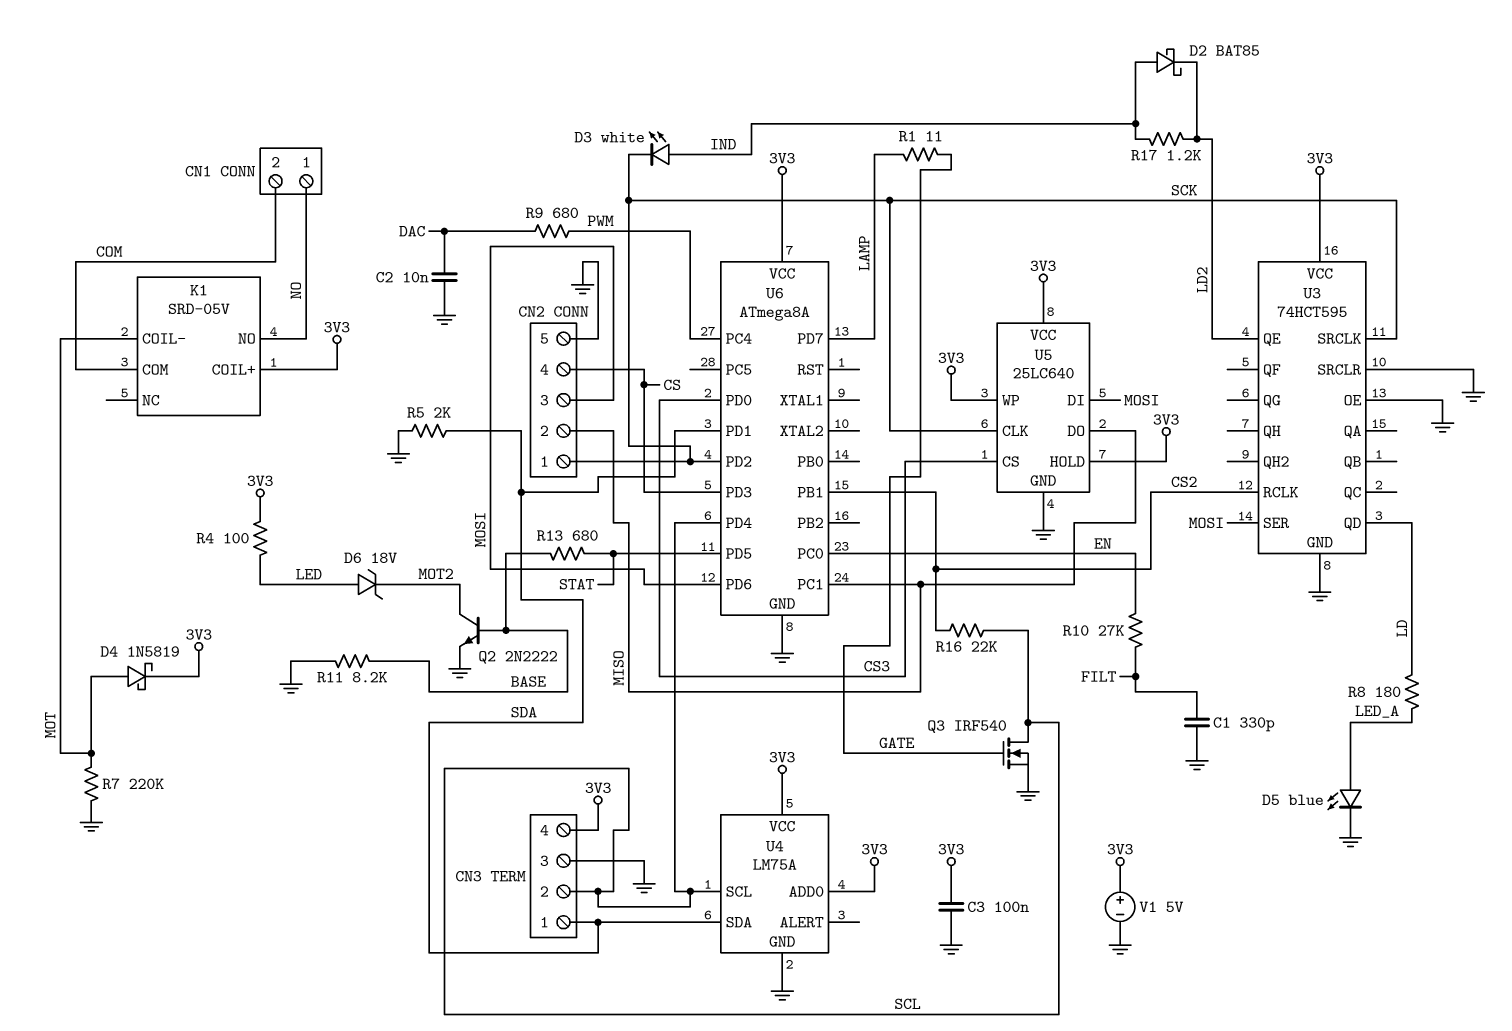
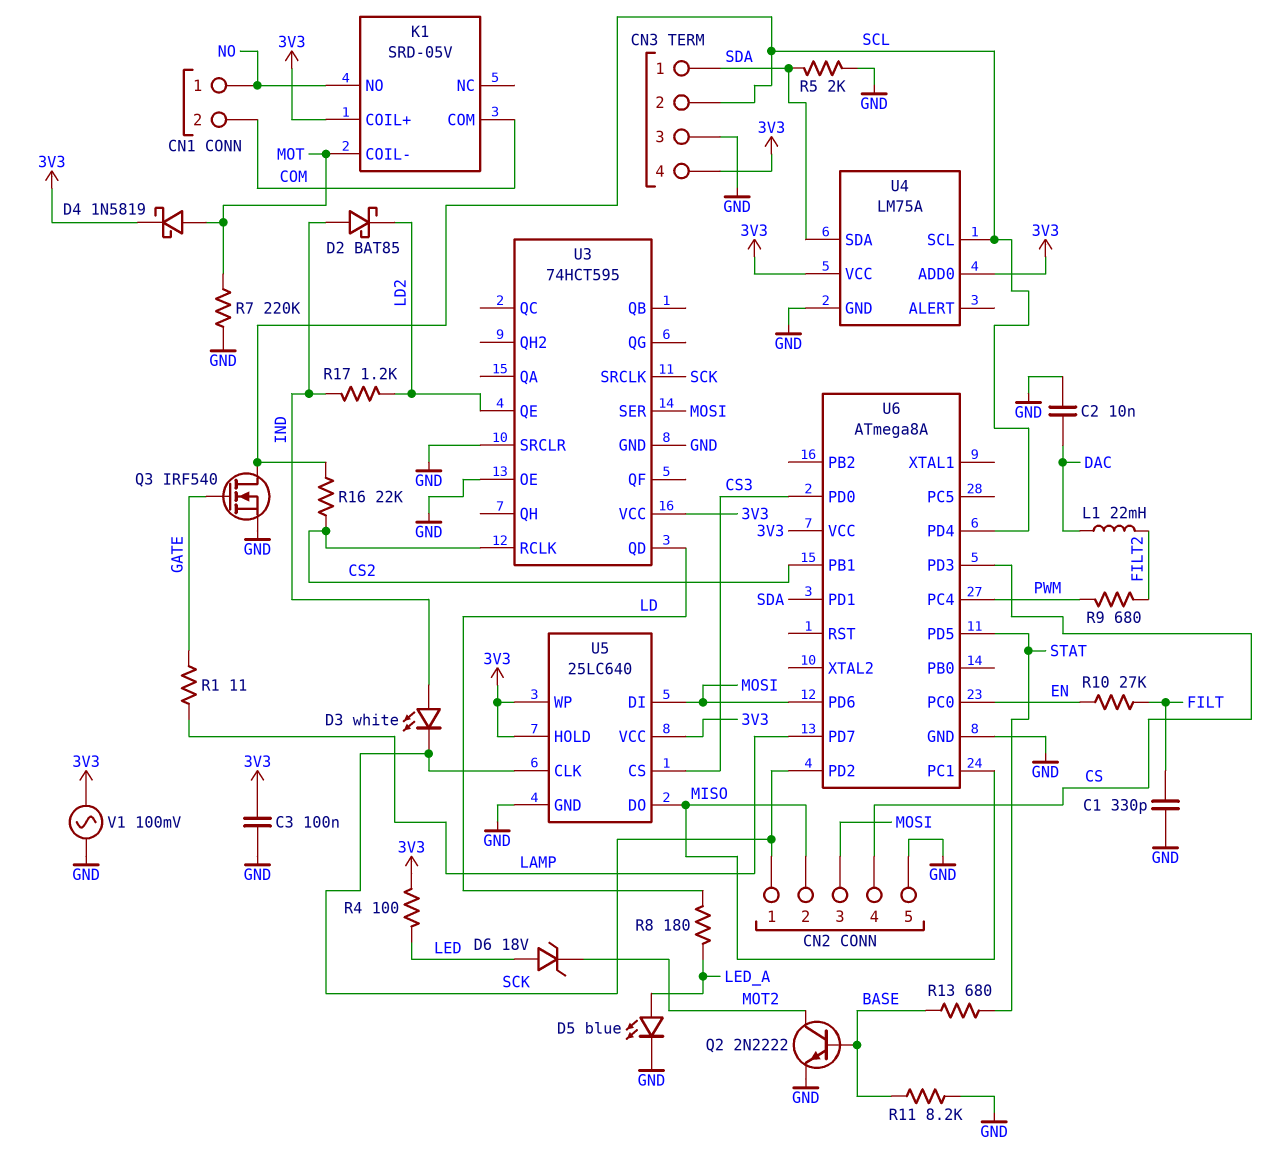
L1: none -> 22mH (DAC, FILT2)
R9: 680 (DAC, PWM) -> 680 (FILT2, PWM)
V1: 5V (plus 3V3, minus GND) -> AC 100mV (3V3, GND)

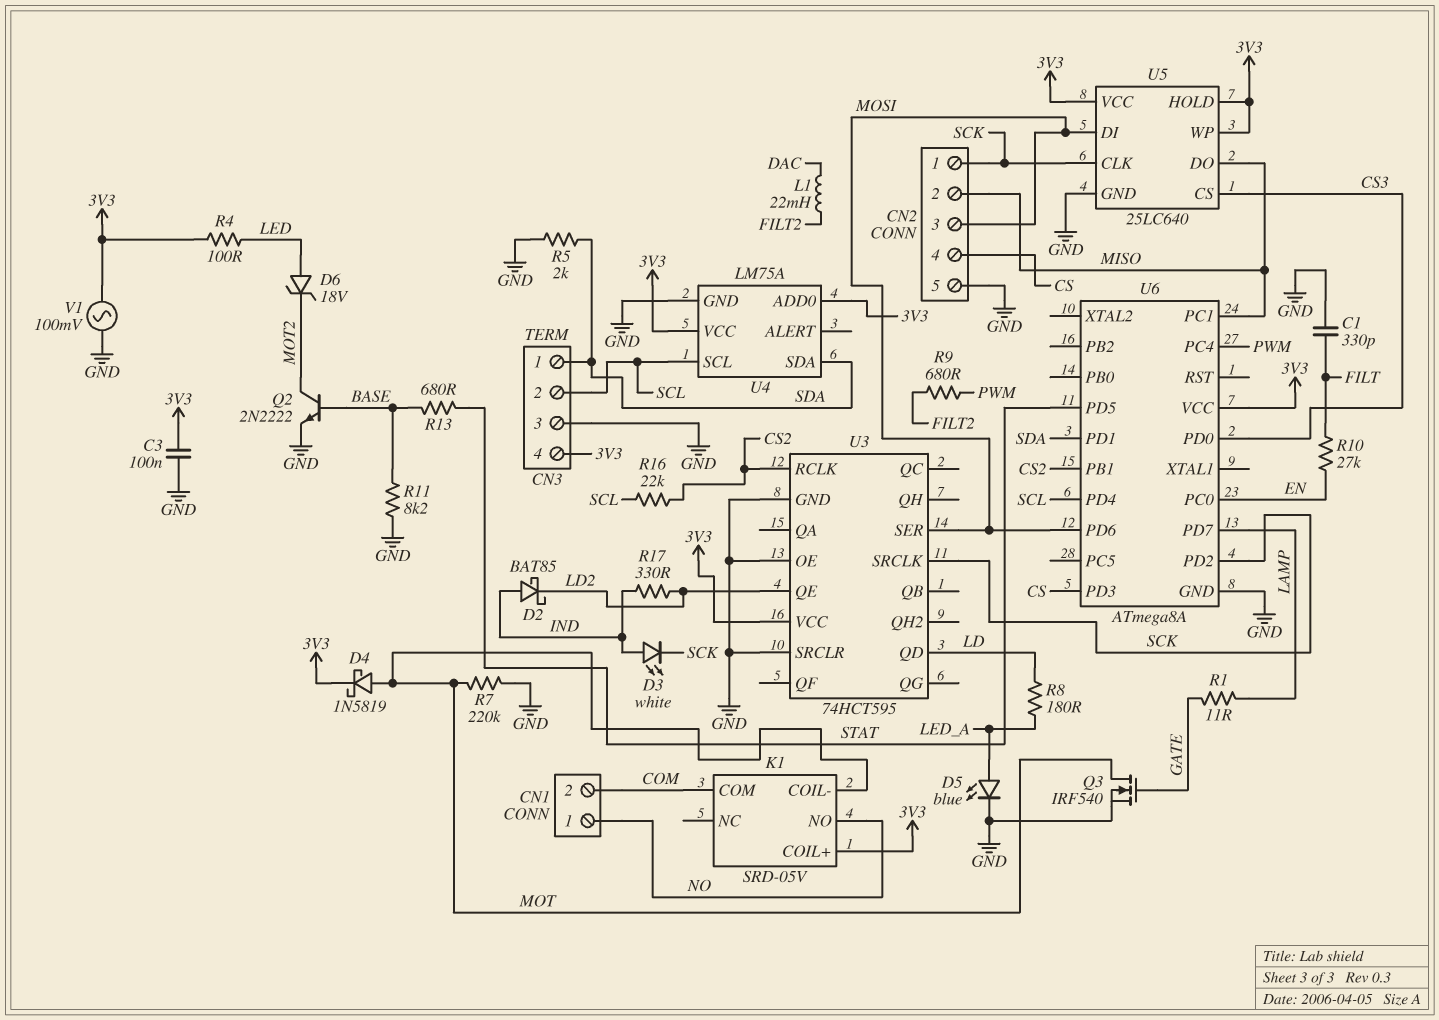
C2: 10nF (DAC, GND) -> none
Q3: NMOS IRF540 (G GATE, D SCL, S GND) -> NMOS IRF540 (G GATE, D MOT, S GND)
R17: 1.2k (IND, LD2) -> 330 (IND, LD2)

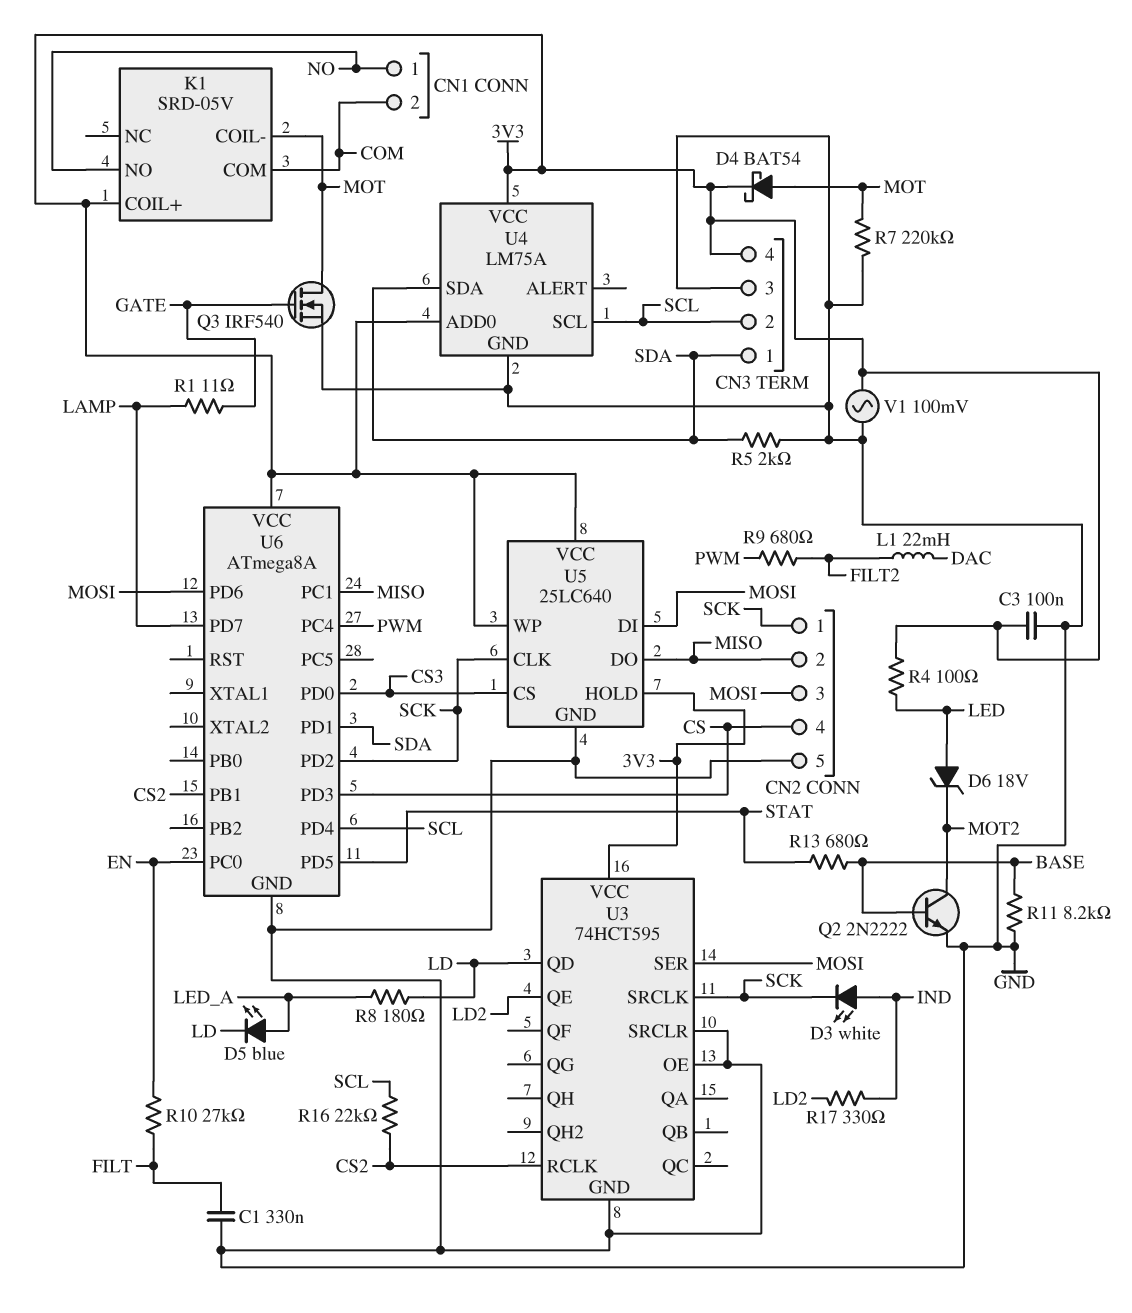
C1: 330pF (FILT, GND) -> 330nF (FILT, GND)
D2: schottky BAT85 (A IND, K LD2) -> none
D4: schottky 1N5819 (A MOT, K 3V3) -> schottky BAT54 (A MOT, K 3V3)
D5: LED blue (A LED_A, K GND) -> LED blue (A LED_A, K LD)

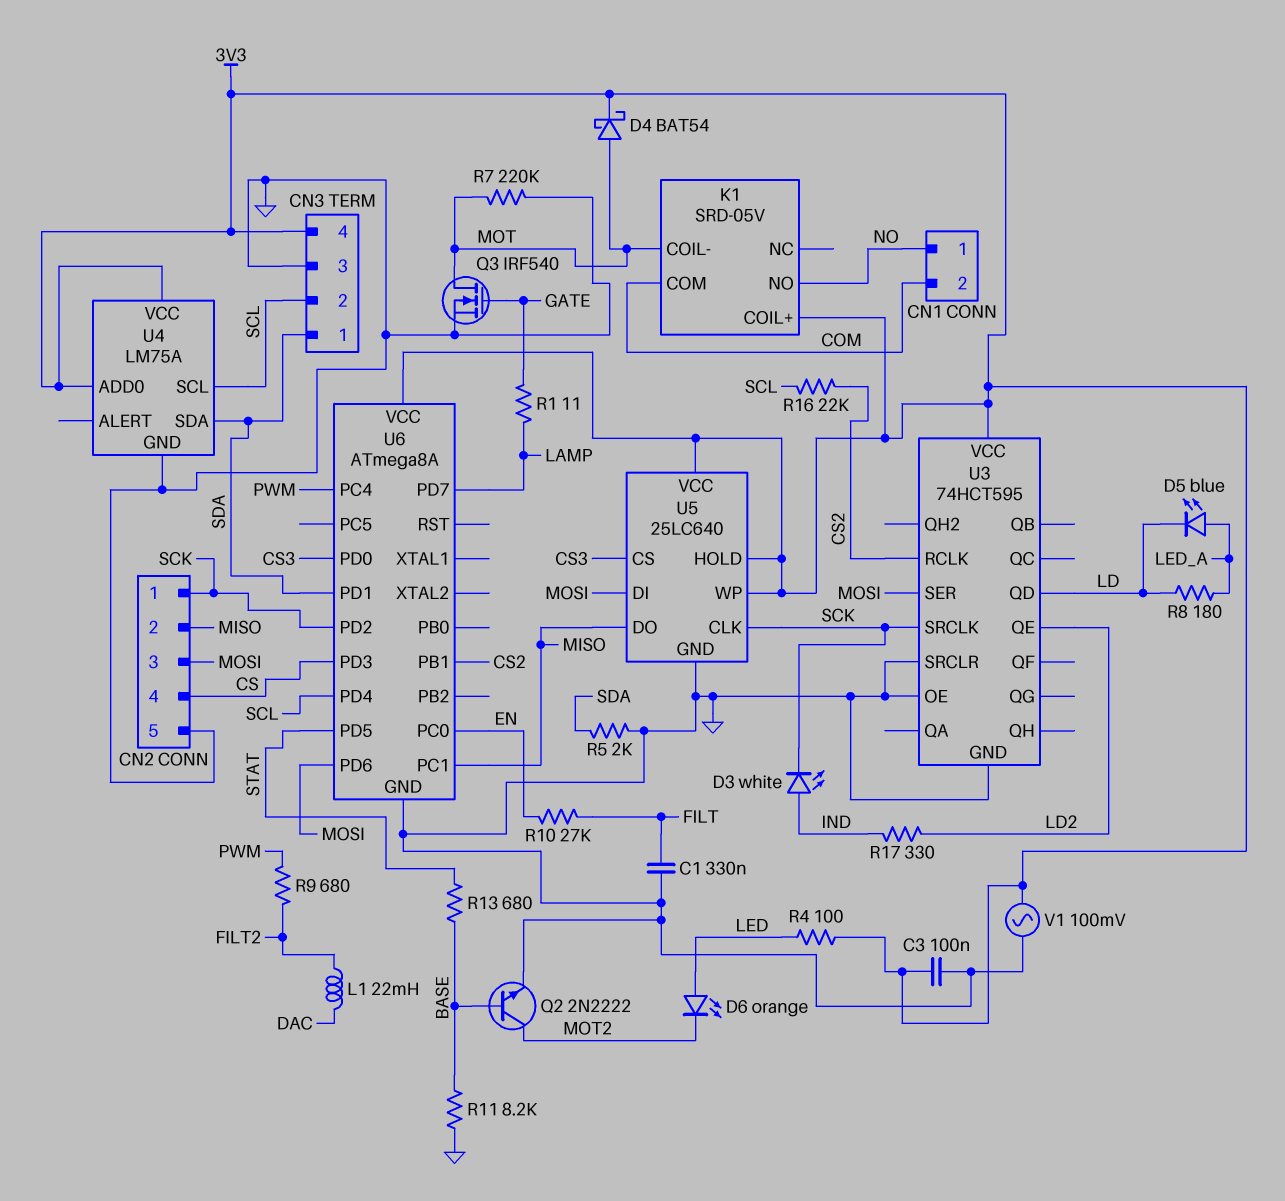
D6: zener 18V (A LED, K MOT2) -> LED orange (A LED, K MOT2)

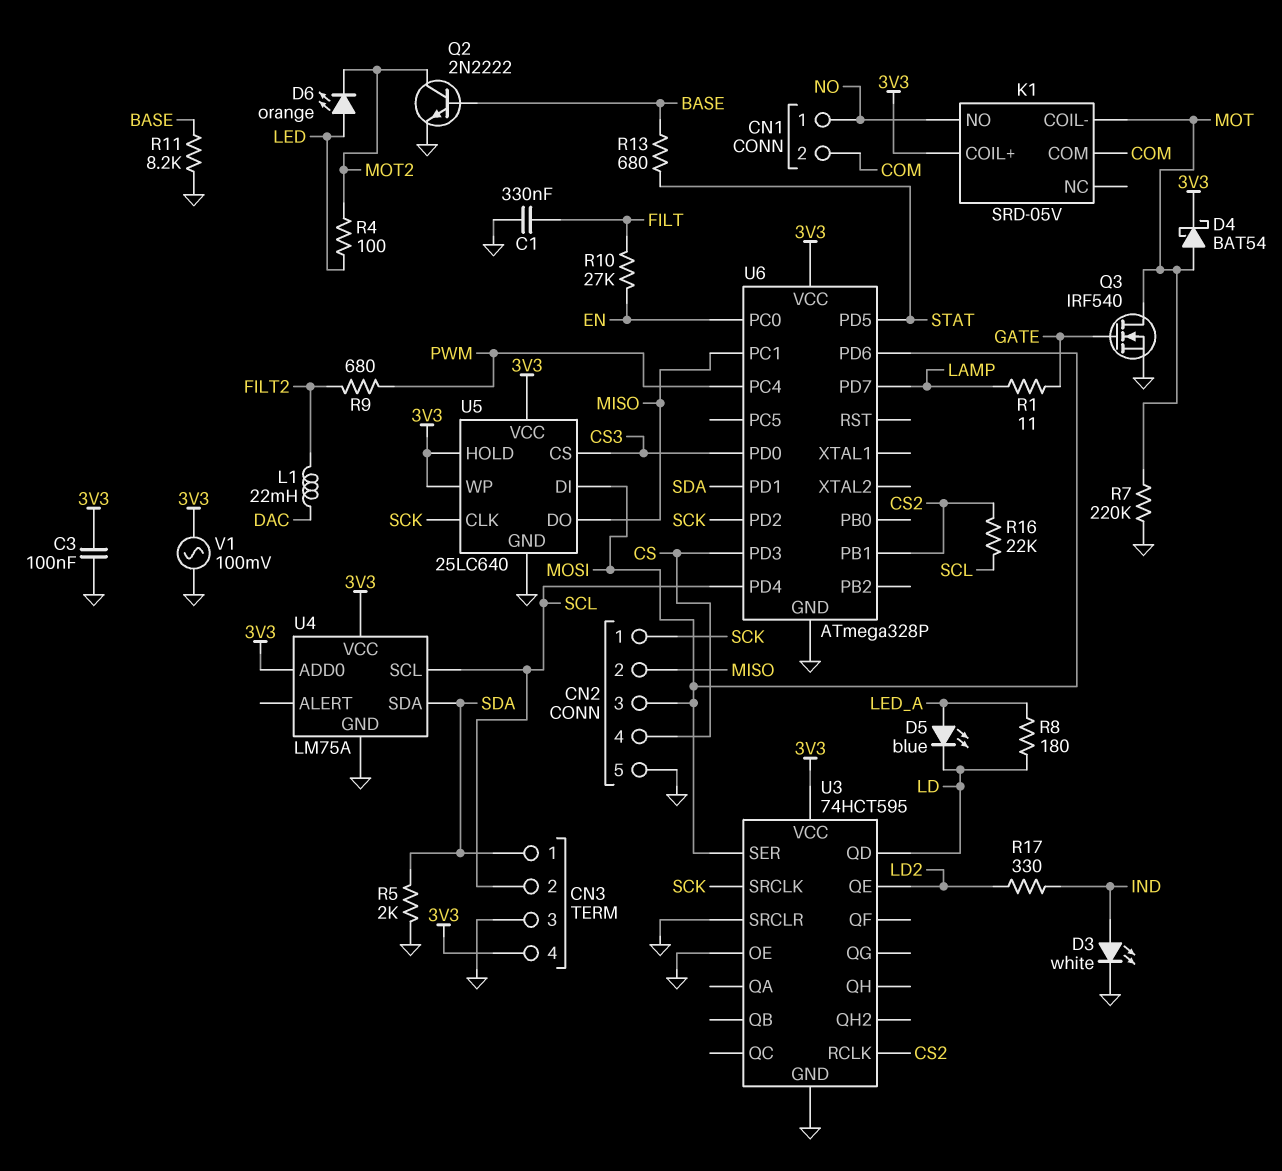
D3: LED white (A IND, K SCK) -> LED white (A IND, K GND)
R4: 100 (3V3, LED) -> 100 (LED, MOT2)
U6: ATmega8A -> ATmega328P

